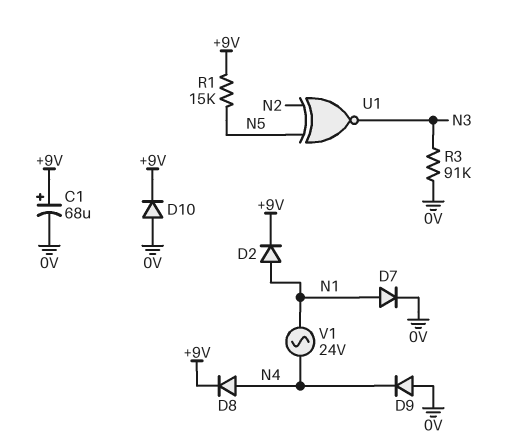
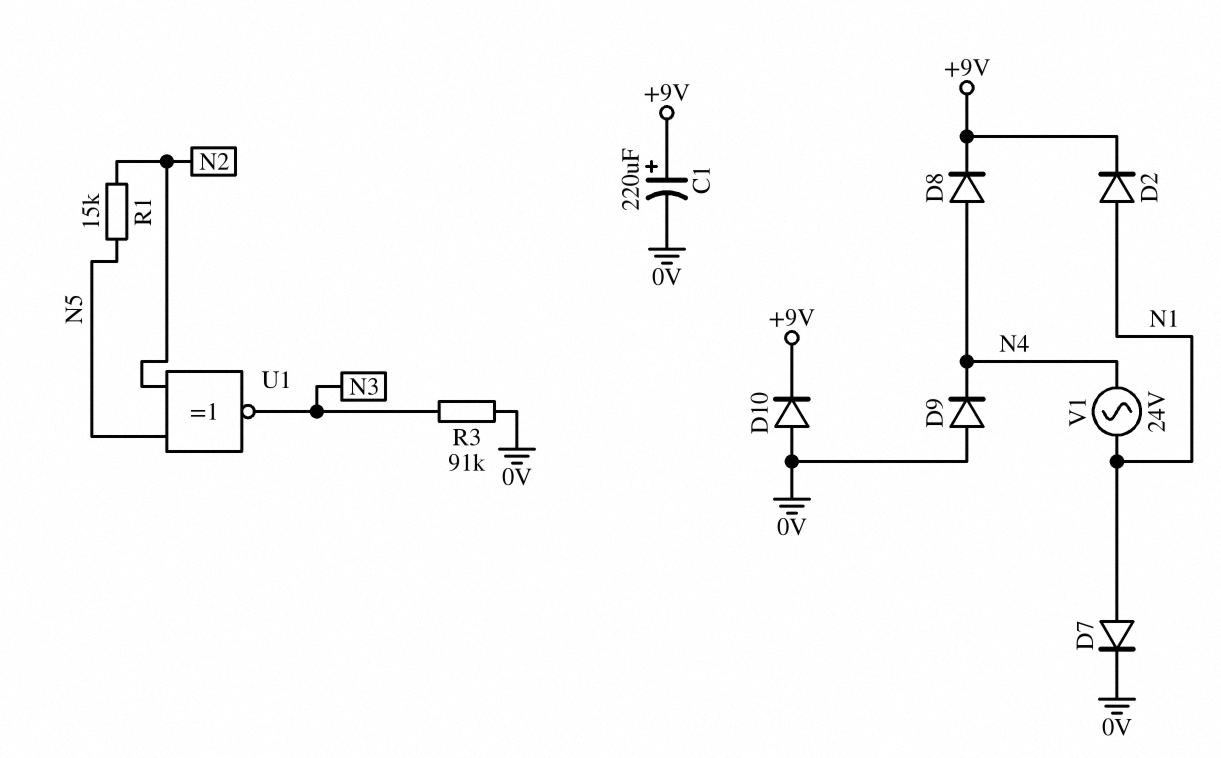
C1: 68uF (plus +9V, minus 0V) -> 220uF (plus +9V, minus 0V)
R1: 15k (+9V, N5) -> 15k (N2, N5)

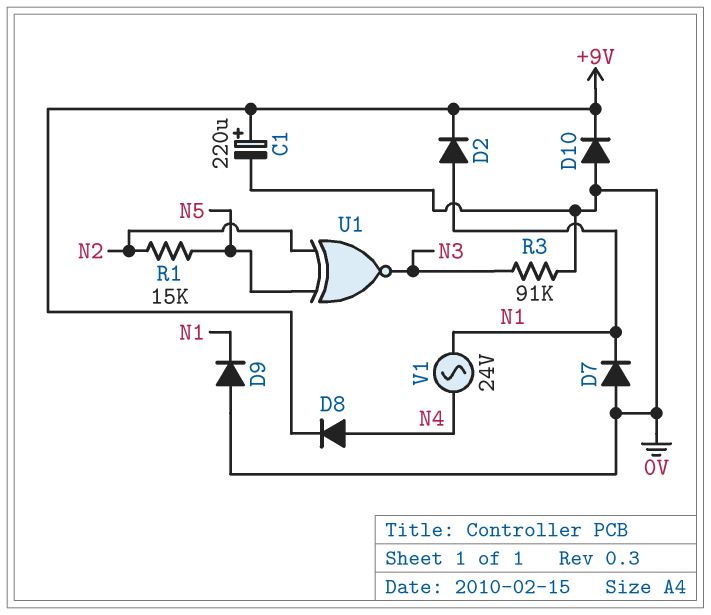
D7: diode (A N1, K 0V) -> diode (A 0V, K N1)
D9: diode (A 0V, K N4) -> diode (A 0V, K N1)

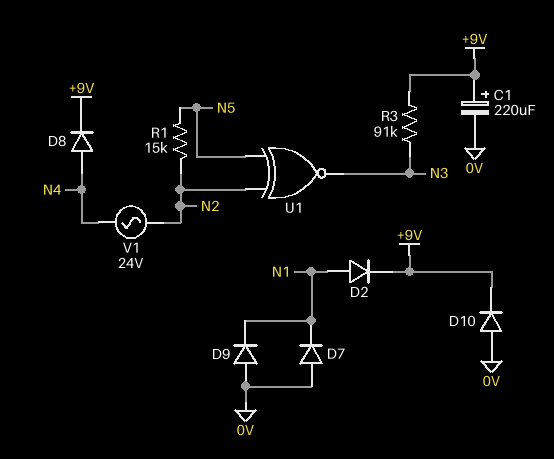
R3: 91k (0V, N3) -> 91k (+9V, N3)
V1: AC 24V (N1, N4) -> AC 24V (N2, N4)

